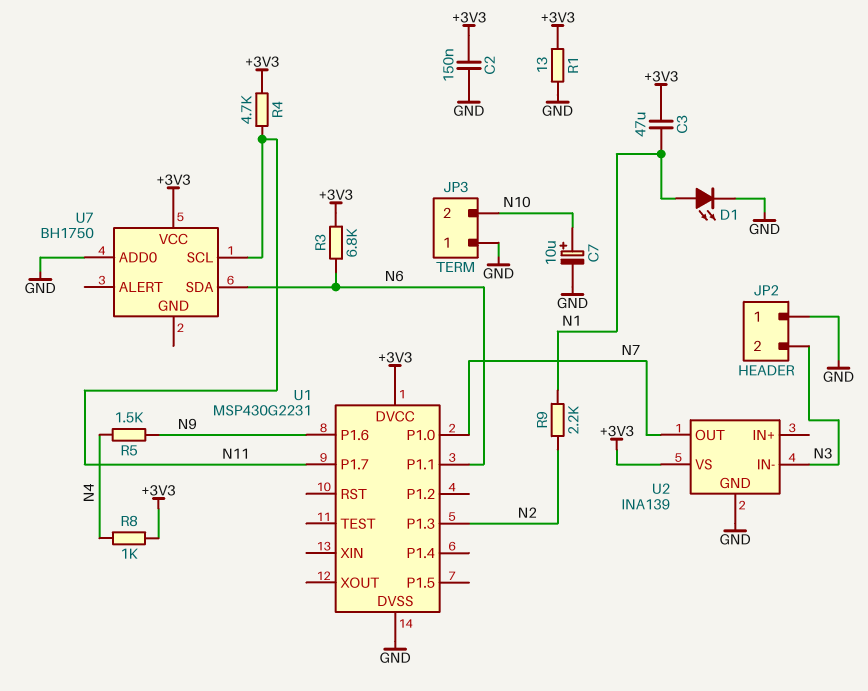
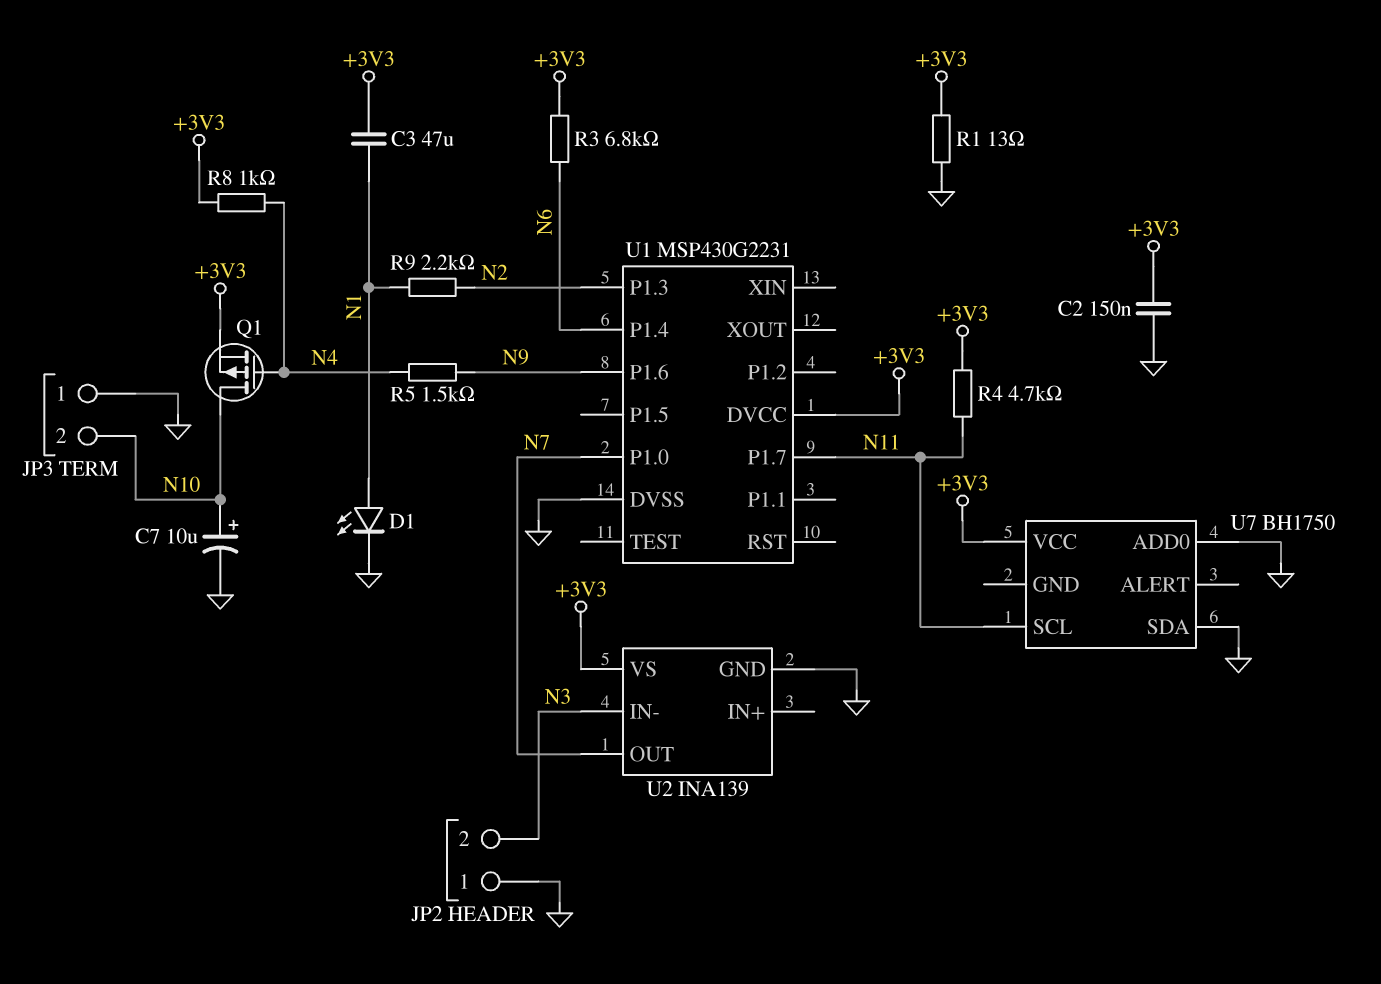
Q1: none -> PMOS (G N4, D N10, S +3V3)
U1 pin P1.1: N6 -> none
U1 pin P1.4: none -> N6
U7 pin SDA: N6 -> GND

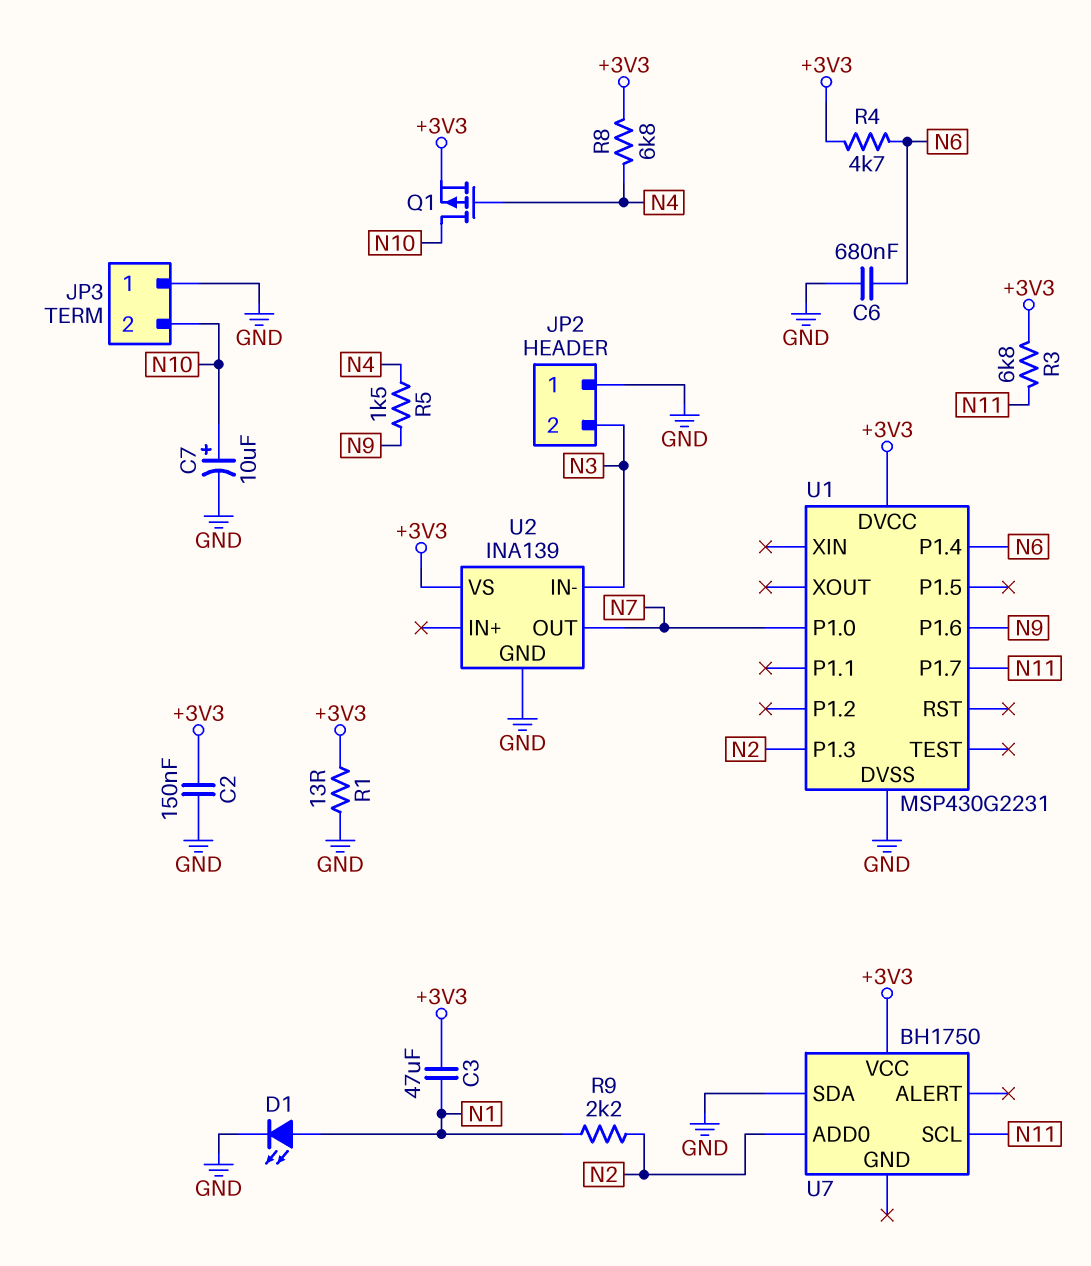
C6: none -> 680nF (GND, N6)
R3: 6.8k (+3V3, N6) -> 6.8k (+3V3, N11)
R4: 4.7k (+3V3, N11) -> 4.7k (+3V3, N6)
R8: 1k (+3V3, N4) -> 6.8k (+3V3, N4)
U7 pin ADD0: GND -> N2

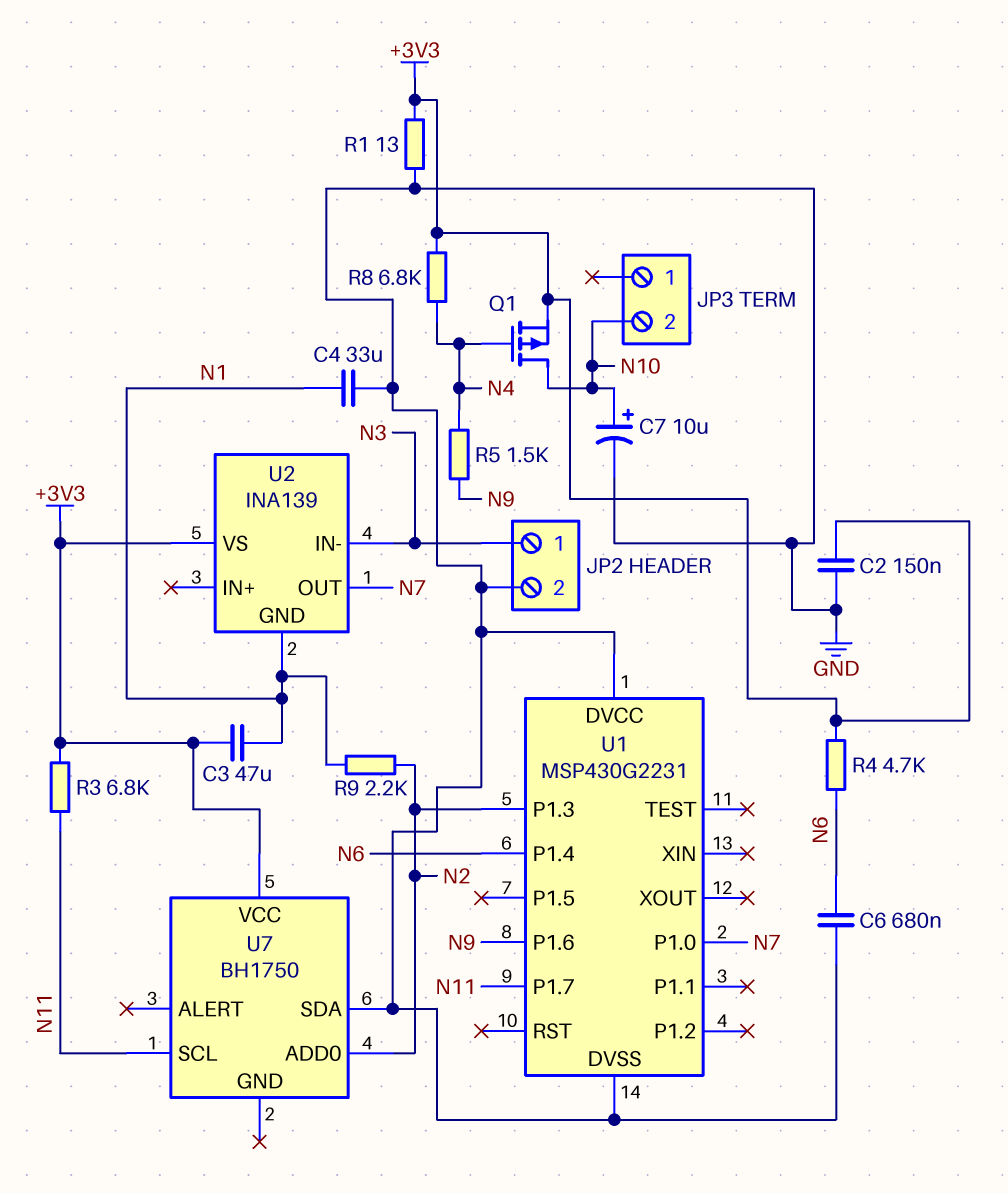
C4: none -> 33uF (GND, N1)
D1: LED (A N1, K GND) -> none
JP2 pin 1: GND -> N3
JP2 pin 2: N3 -> GND
JP3 pin 1: GND -> none
U1 pin DVCC: +3V3 -> GND
U2 pin GND: GND -> N1

